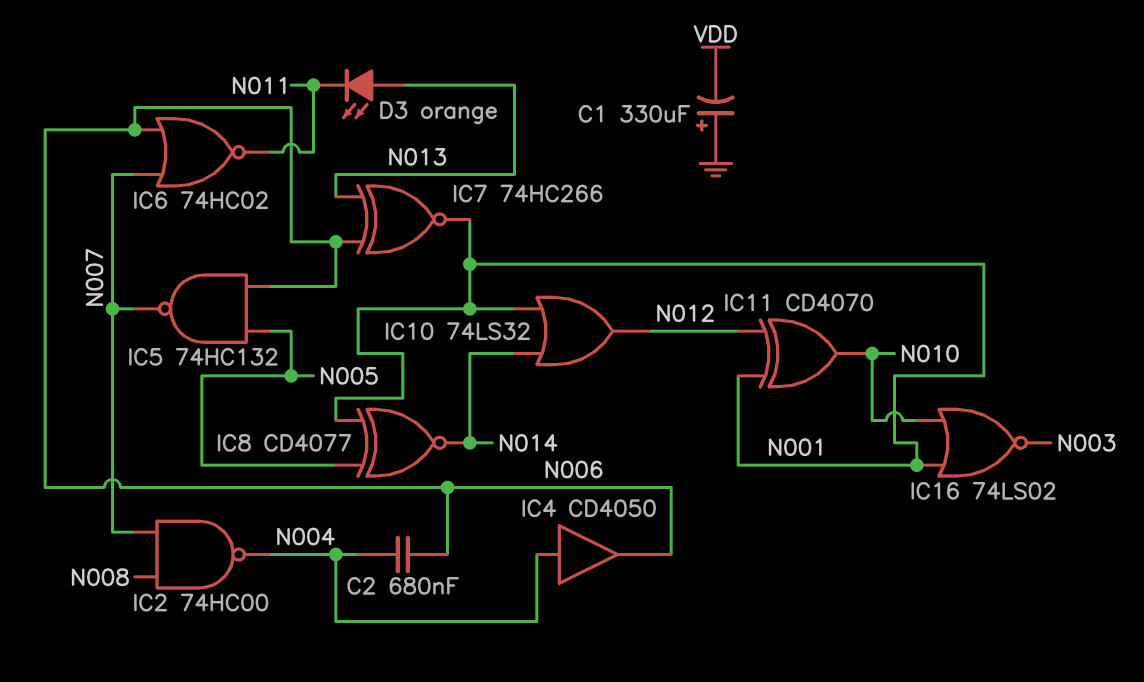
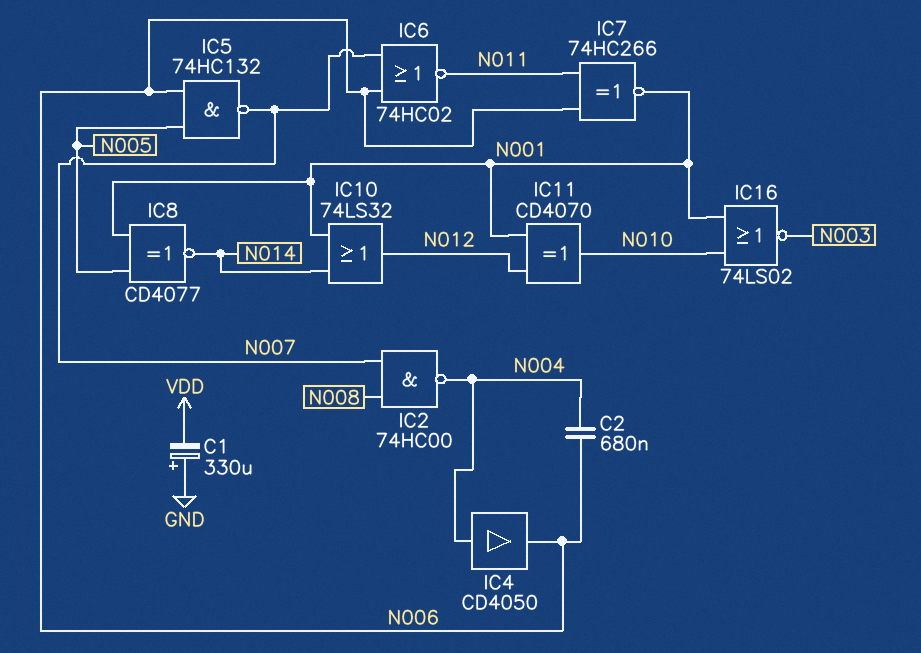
D3: LED orange (A N013, K N011) -> none
IC7: XNOR 74HC266 (in N006, in N013, out N001) -> XNOR 74HC266 (in N006, in N011, out N001)

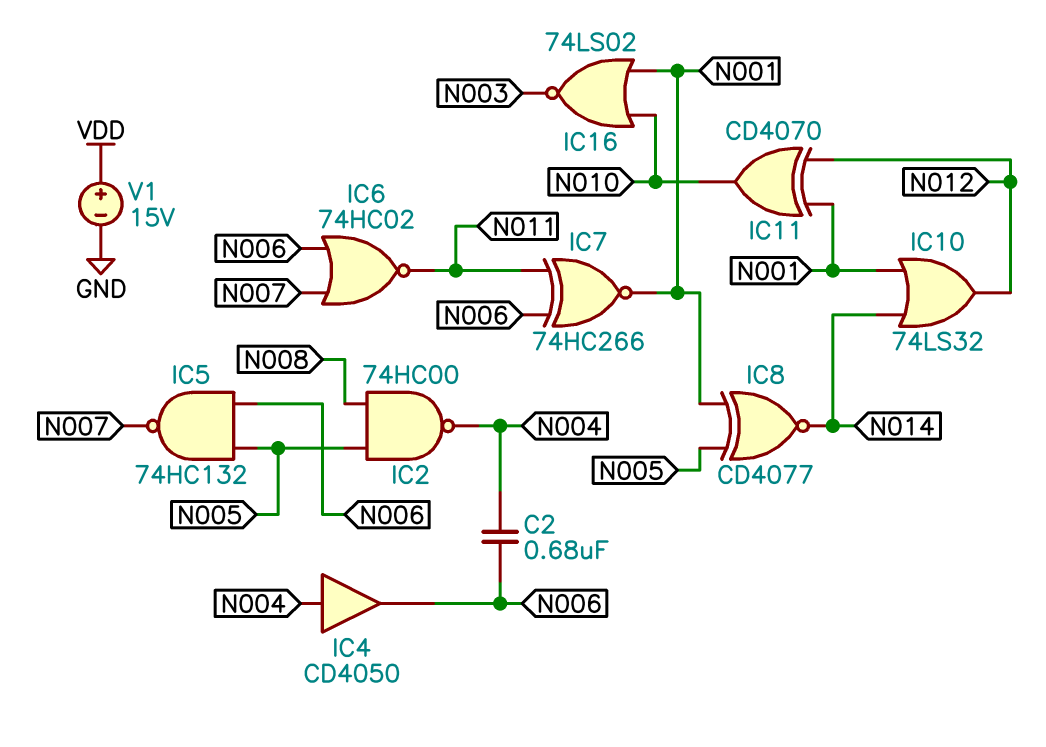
C1: 330uF (plus GND, minus VDD) -> none
IC2: NAND 74HC00 (in N007, in N008, out N004) -> NAND 74HC00 (in N005, in N008, out N004)
V1: none -> 15V (plus VDD, minus GND)

